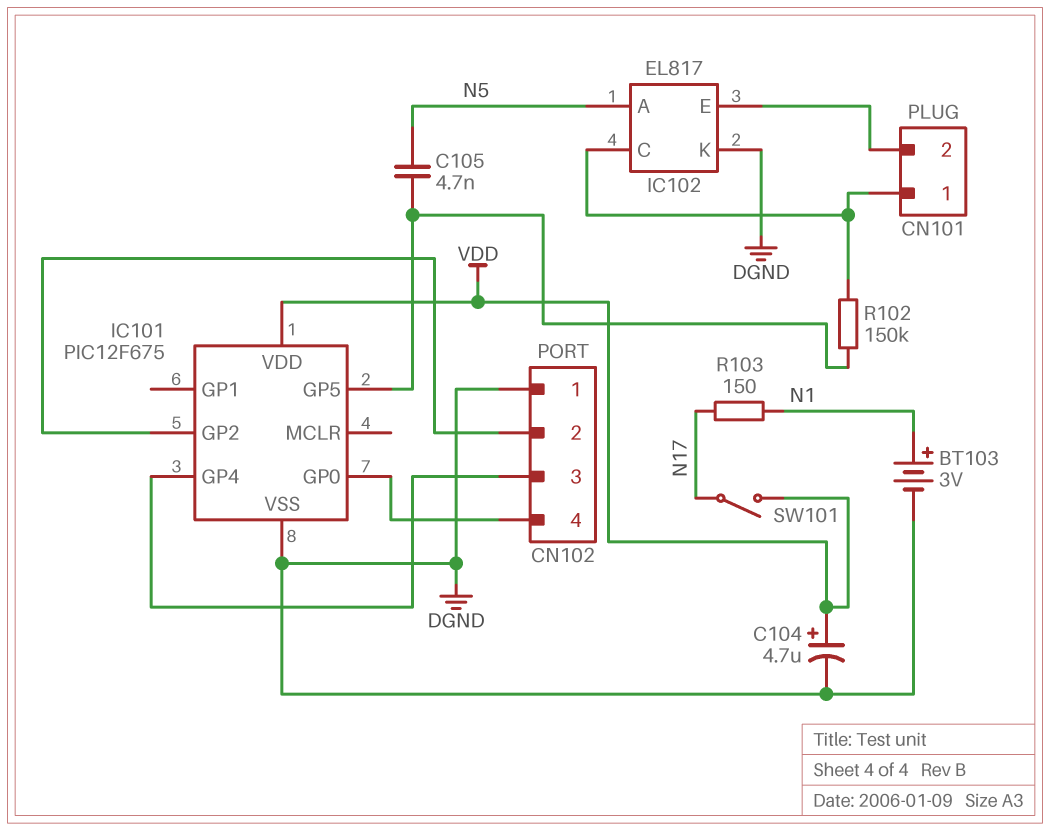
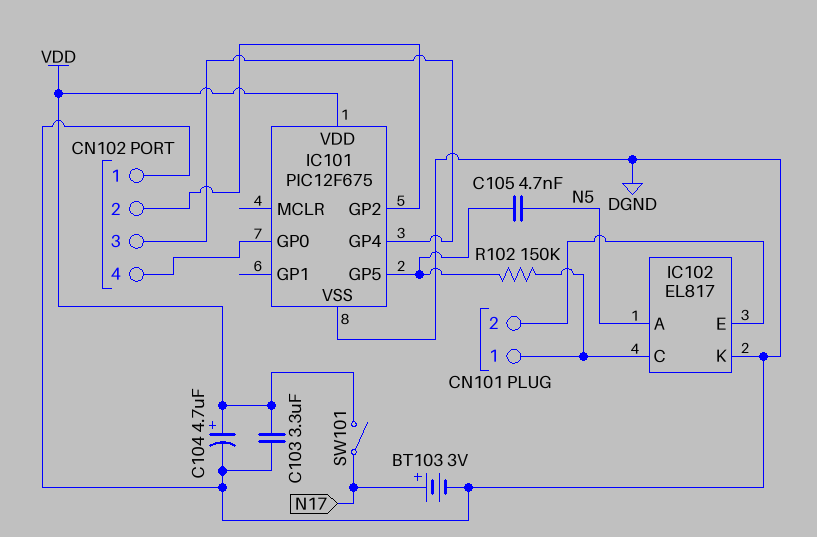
BT103: 3V (plus N1, minus DGND) -> 3V (plus N17, minus DGND)
C103: none -> 3.3uF (DGND, VDD)
R103: 150 (N1, N17) -> none

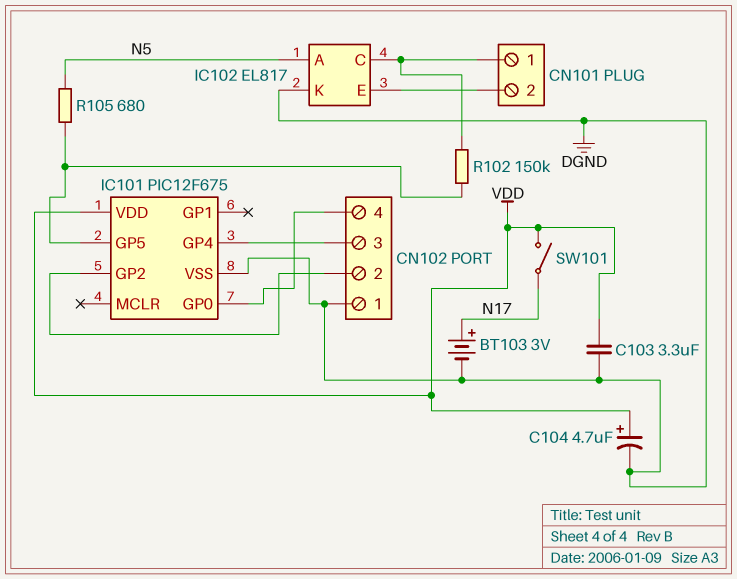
C105: 4.7nF (IC101/GP5, N5) -> none
R105: none -> 680 (IC101/GP5, N5)

